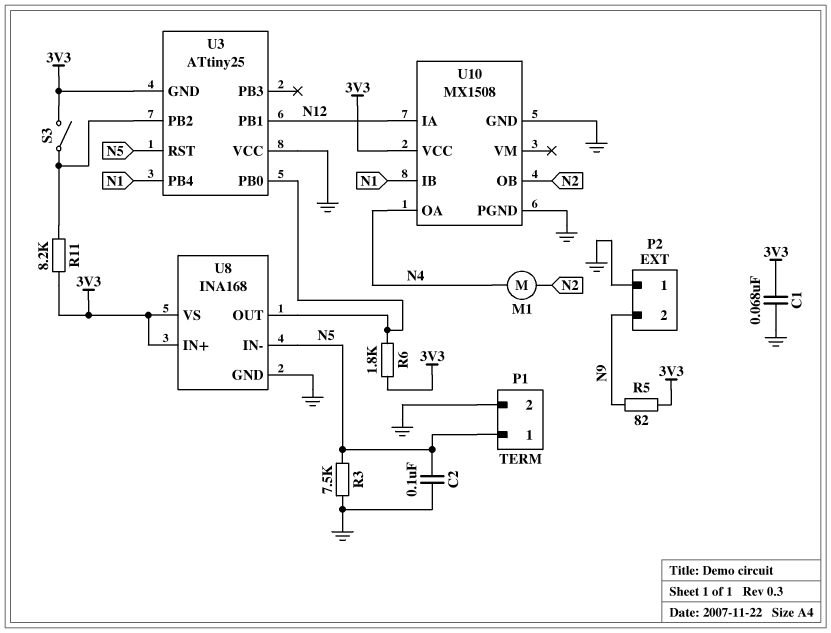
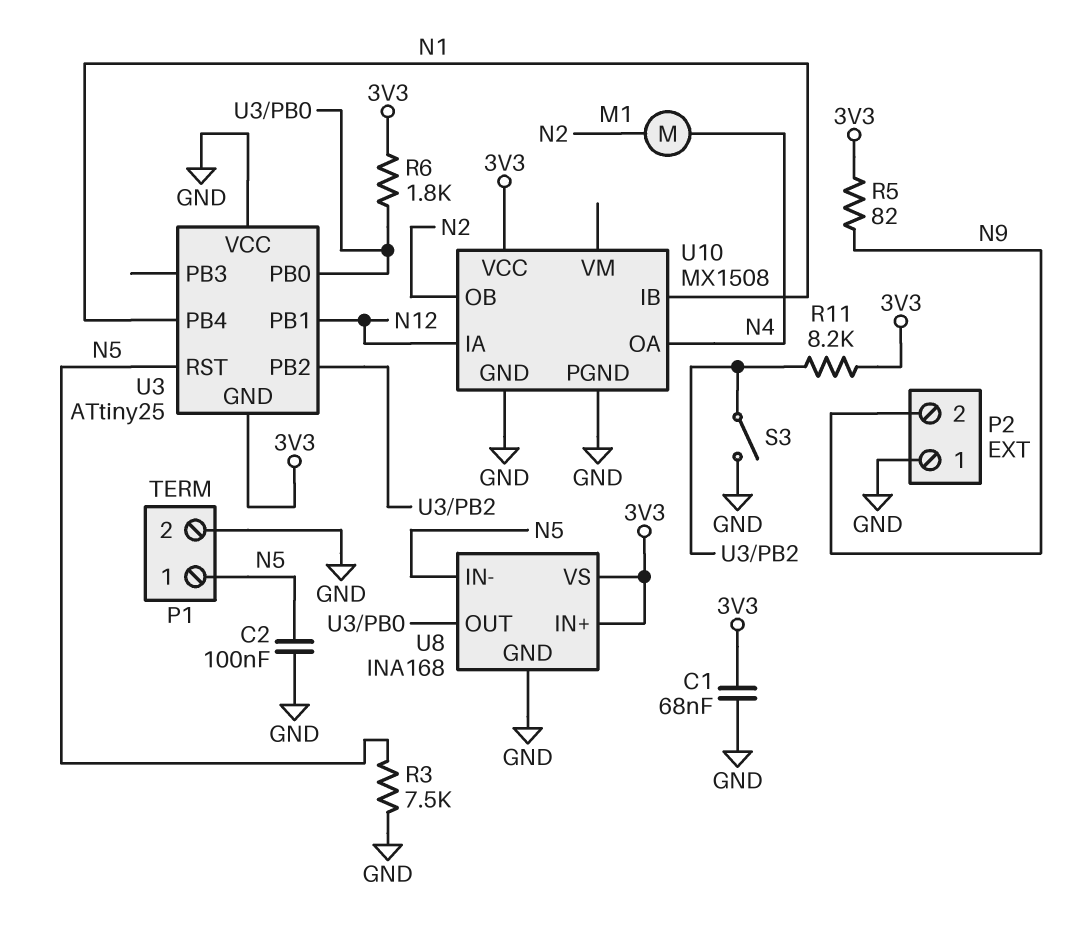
S3: switch (3V3, U3/PB2) -> switch (GND, U3/PB2)

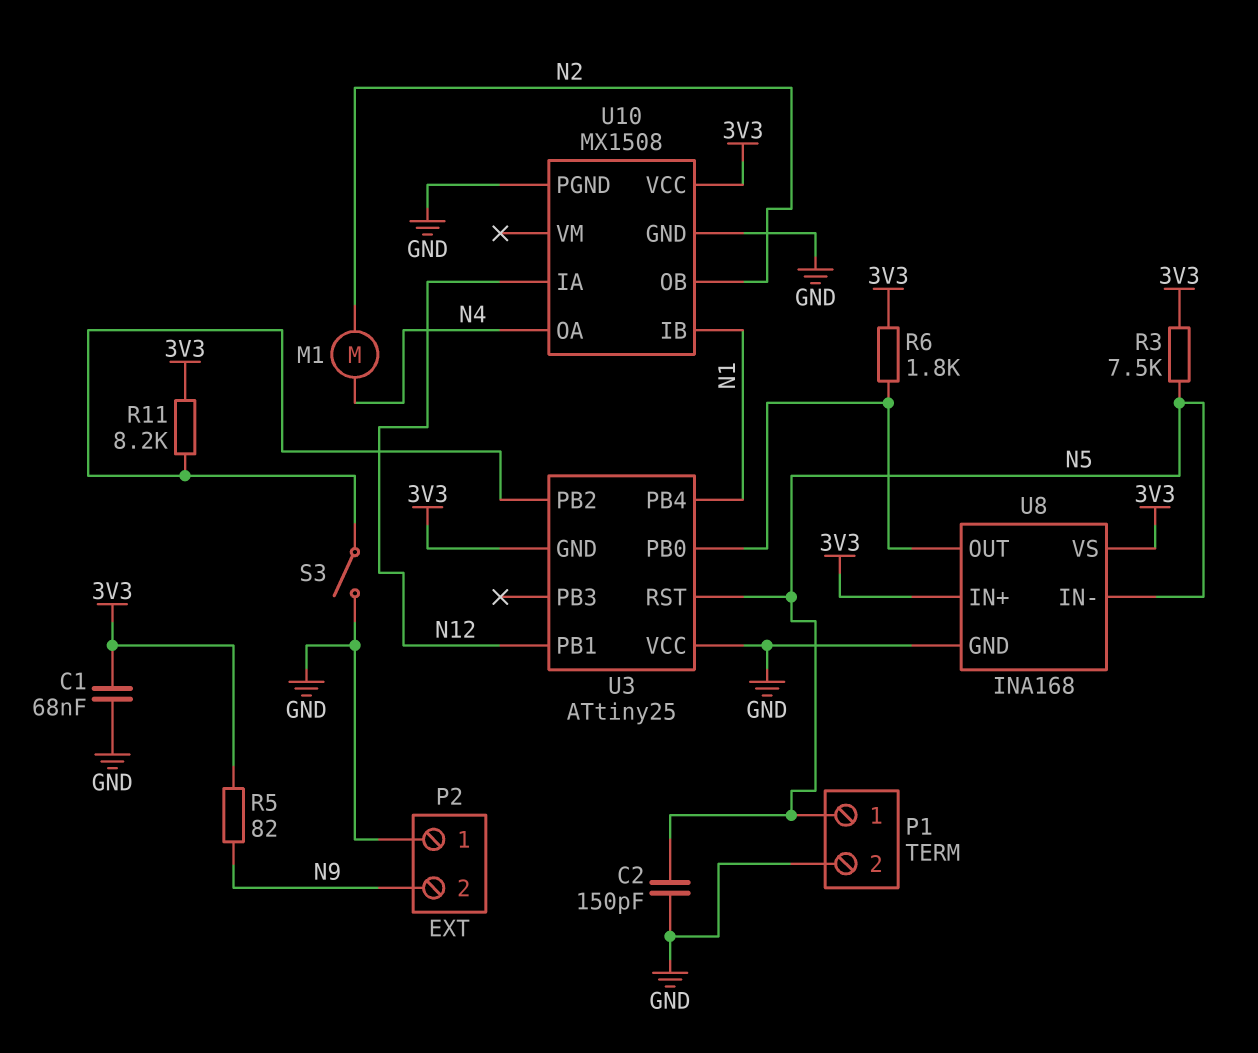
C2: 100nF (GND, N5) -> 150pF (GND, N5)
R3: 7.5k (GND, N5) -> 7.5k (3V3, N5)

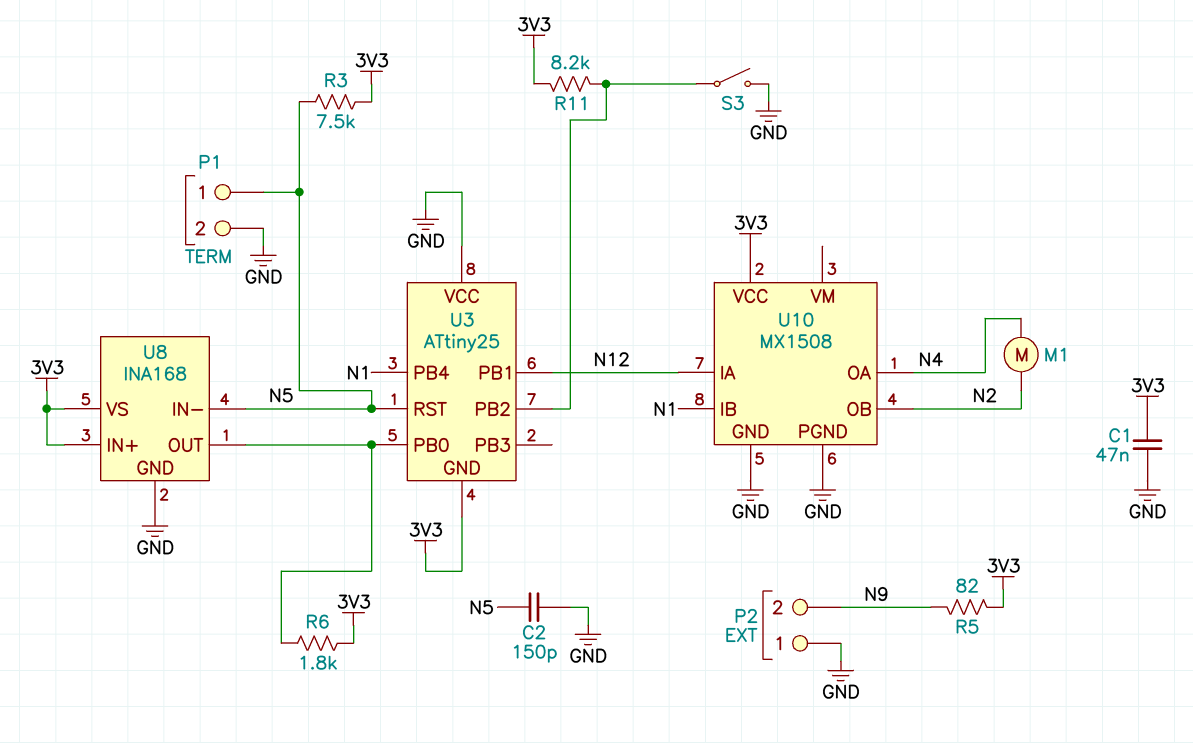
C1: 68nF (3V3, GND) -> 47nF (3V3, GND)

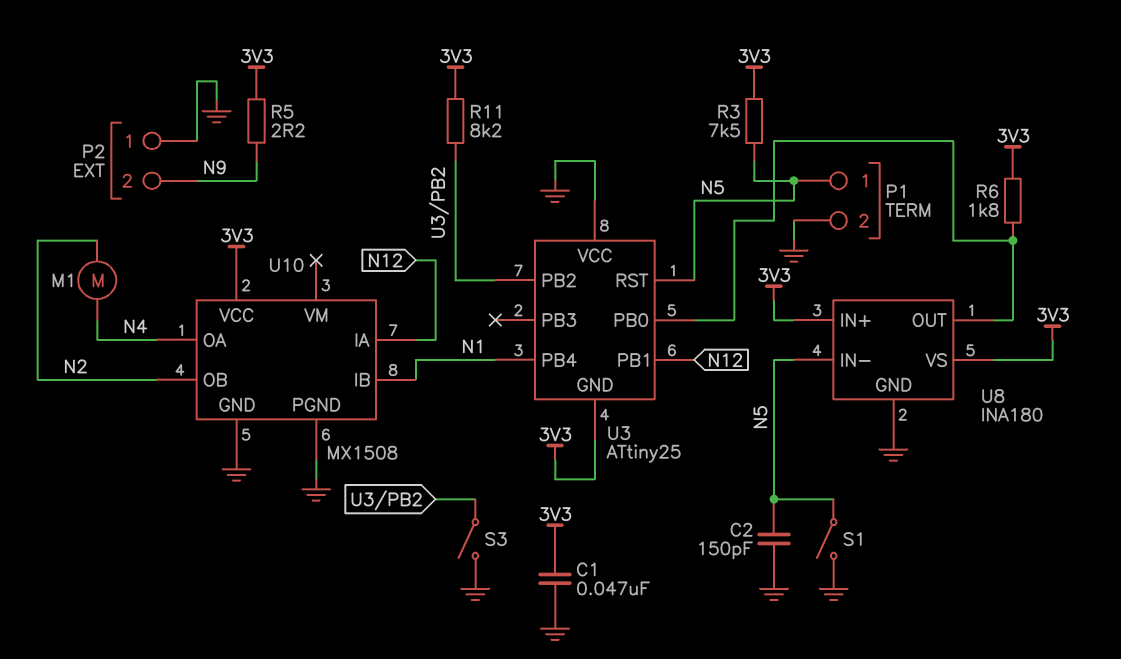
R5: 82 (3V3, N9) -> 2.2 (3V3, N9)
S1: none -> switch (GND, N5)
U8: INA168 -> INA180

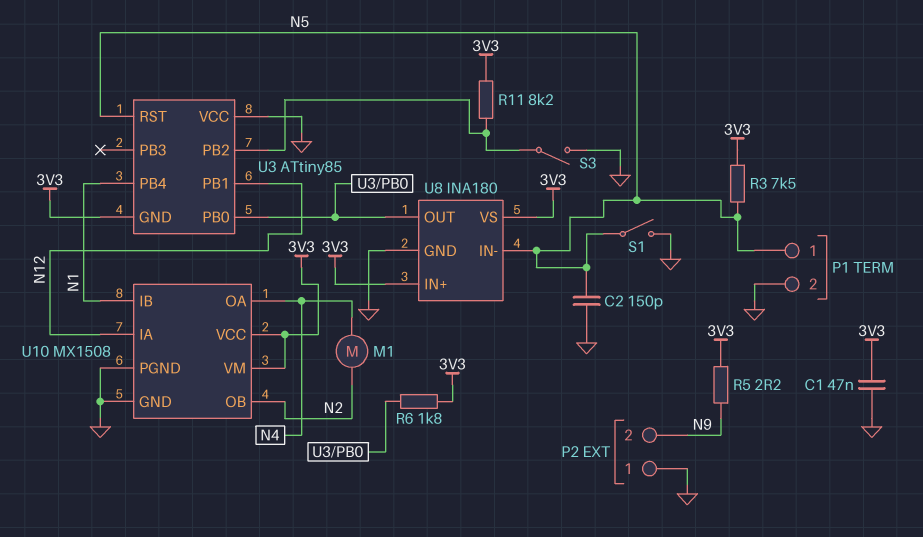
U3: ATtiny25 -> ATtiny85
U10 pin VM: none -> 3V3

